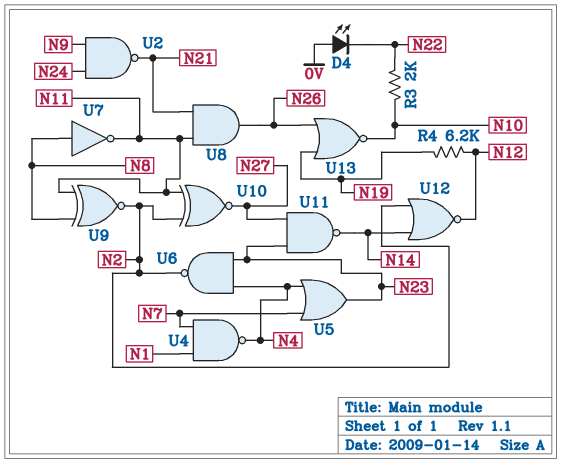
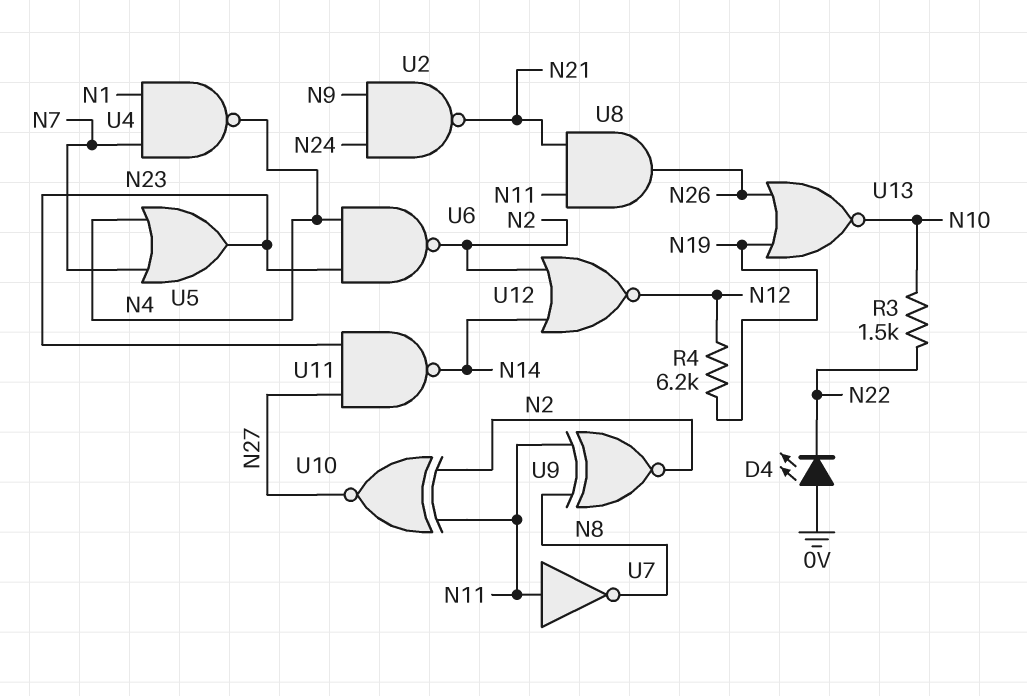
R3: 2k (N10, N22) -> 1.5k (N10, N22)
U7: NOT (in N8, out N11) -> NOT (in N11, out N8)

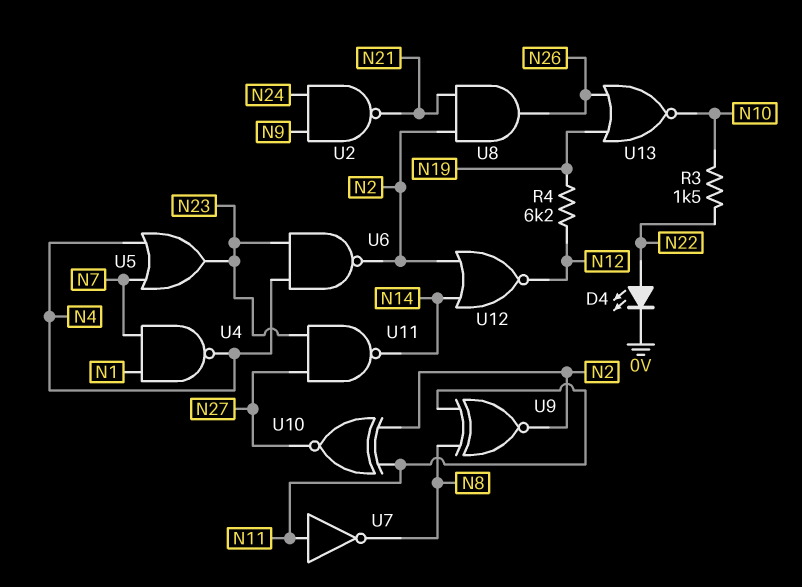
D4: LED (A 0V, K N22) -> LED (A N22, K 0V)
U8: AND (in N11, in N21, out N26) -> AND (in N2, in N21, out N26)

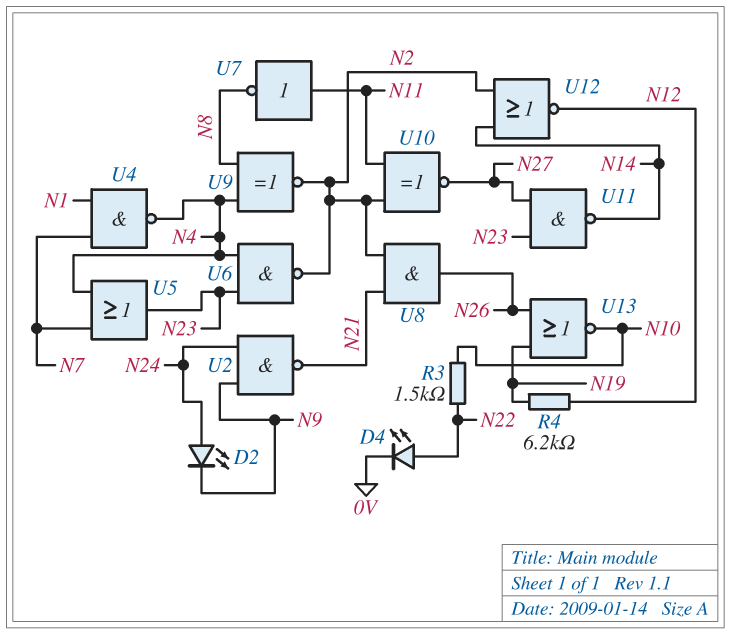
D2: none -> LED (A N24, K N9)
U9: XNOR (in N8, in N11, out N2) -> XNOR (in N4, in N8, out N2)

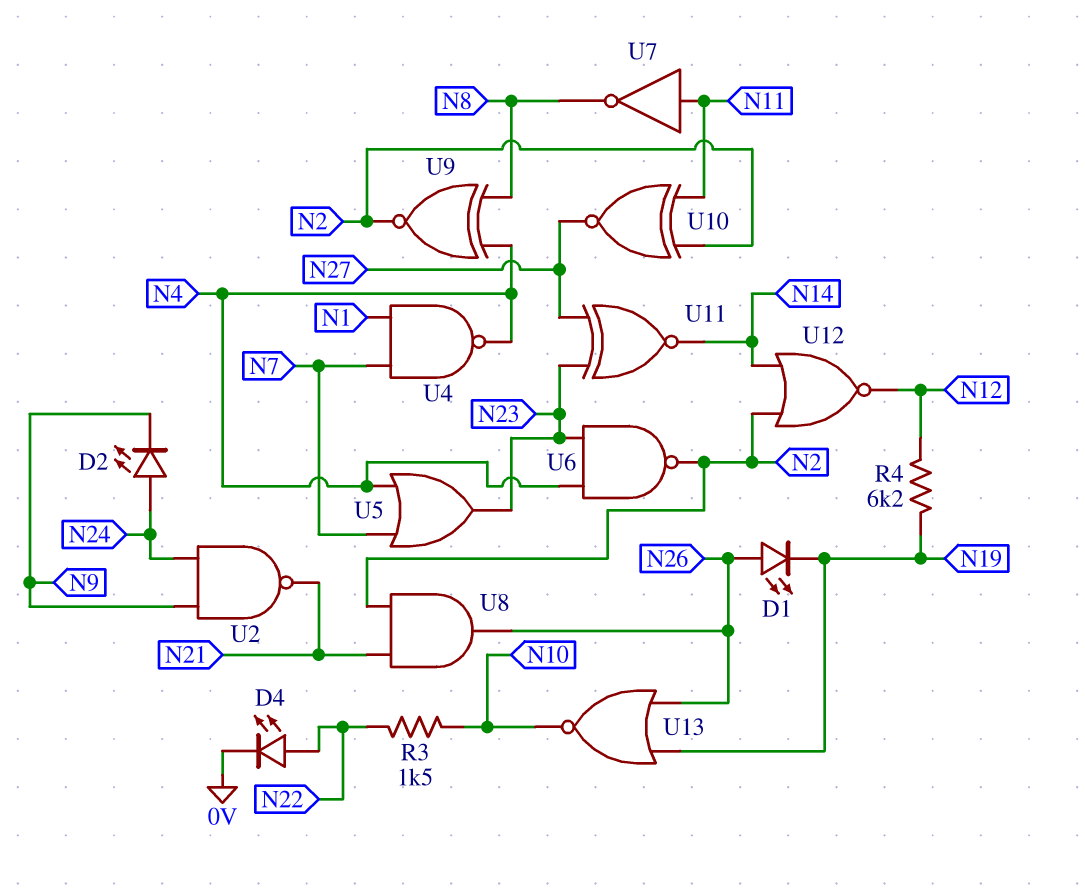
D1: none -> LED (A N26, K N19)
U11: NAND (in N23, in N27, out N14) -> XNOR (in N23, in N27, out N14)

